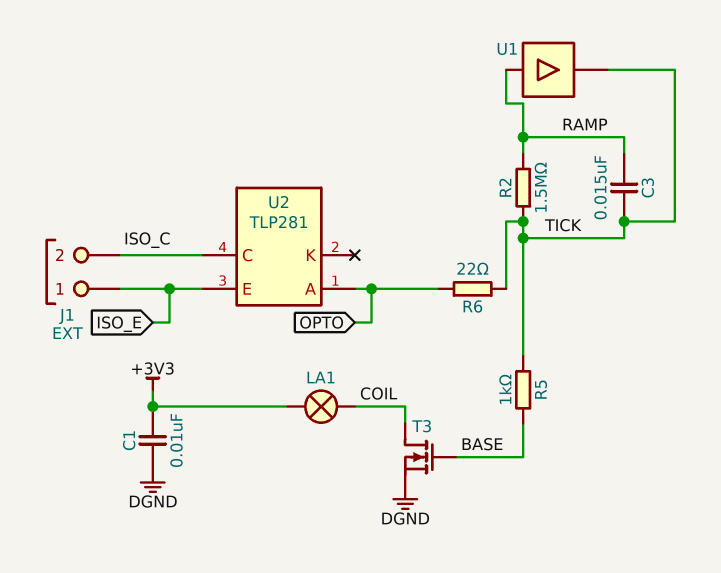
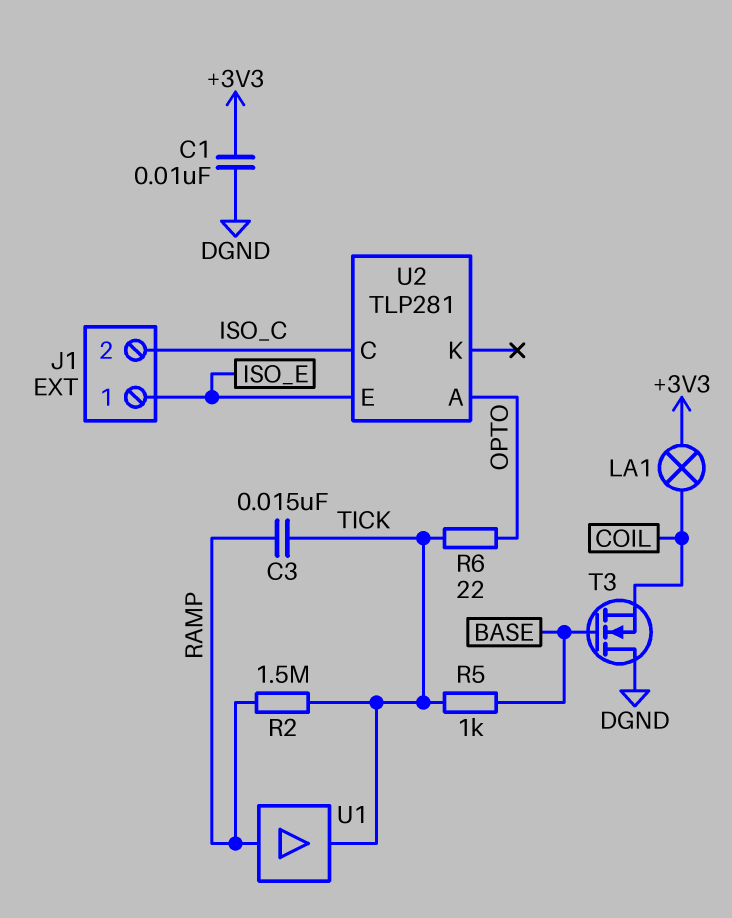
T3: NMOS (G BASE, D COIL, S DGND) -> NMOS (G BASE, D DGND, S COIL)

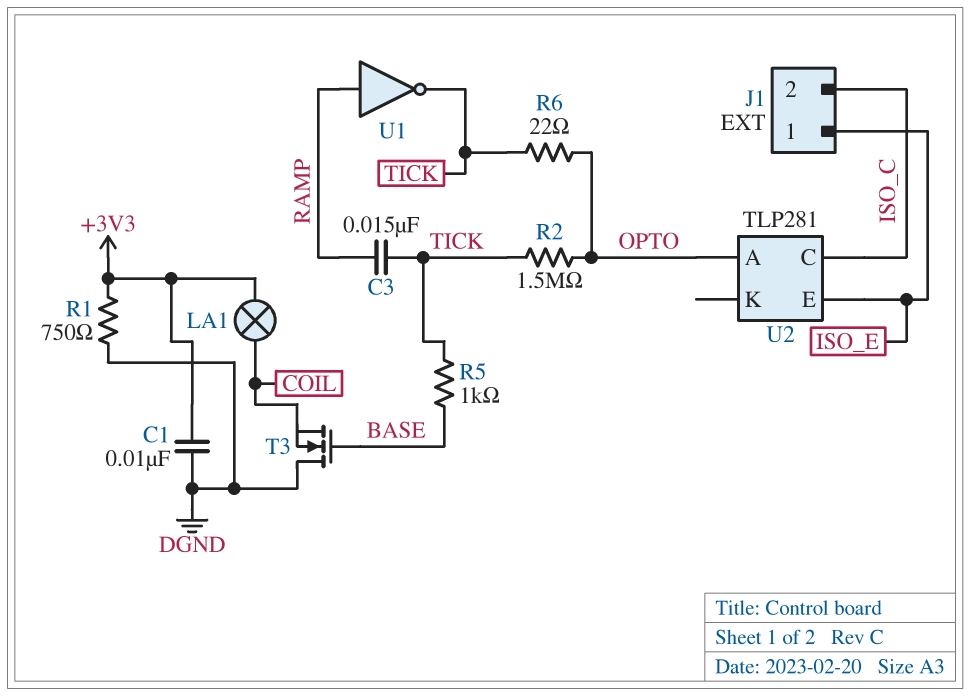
R1: none -> 750 (+3V3, DGND)
R2: 1.5M (RAMP, TICK) -> 1.5M (OPTO, TICK)
U1: buffer (in RAMP, out TICK) -> NOT (in RAMP, out TICK)

